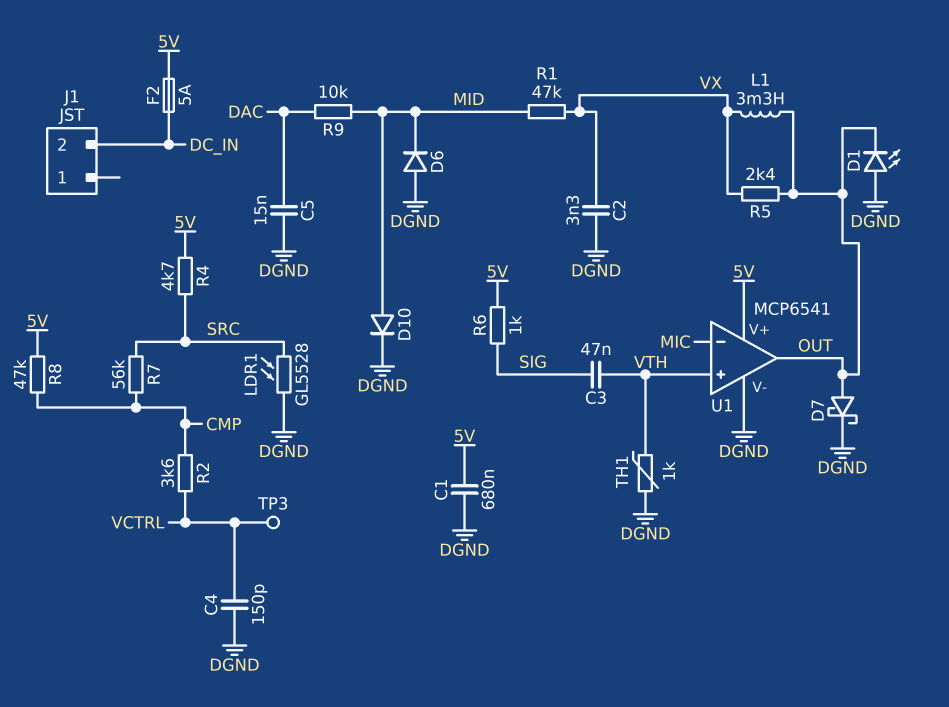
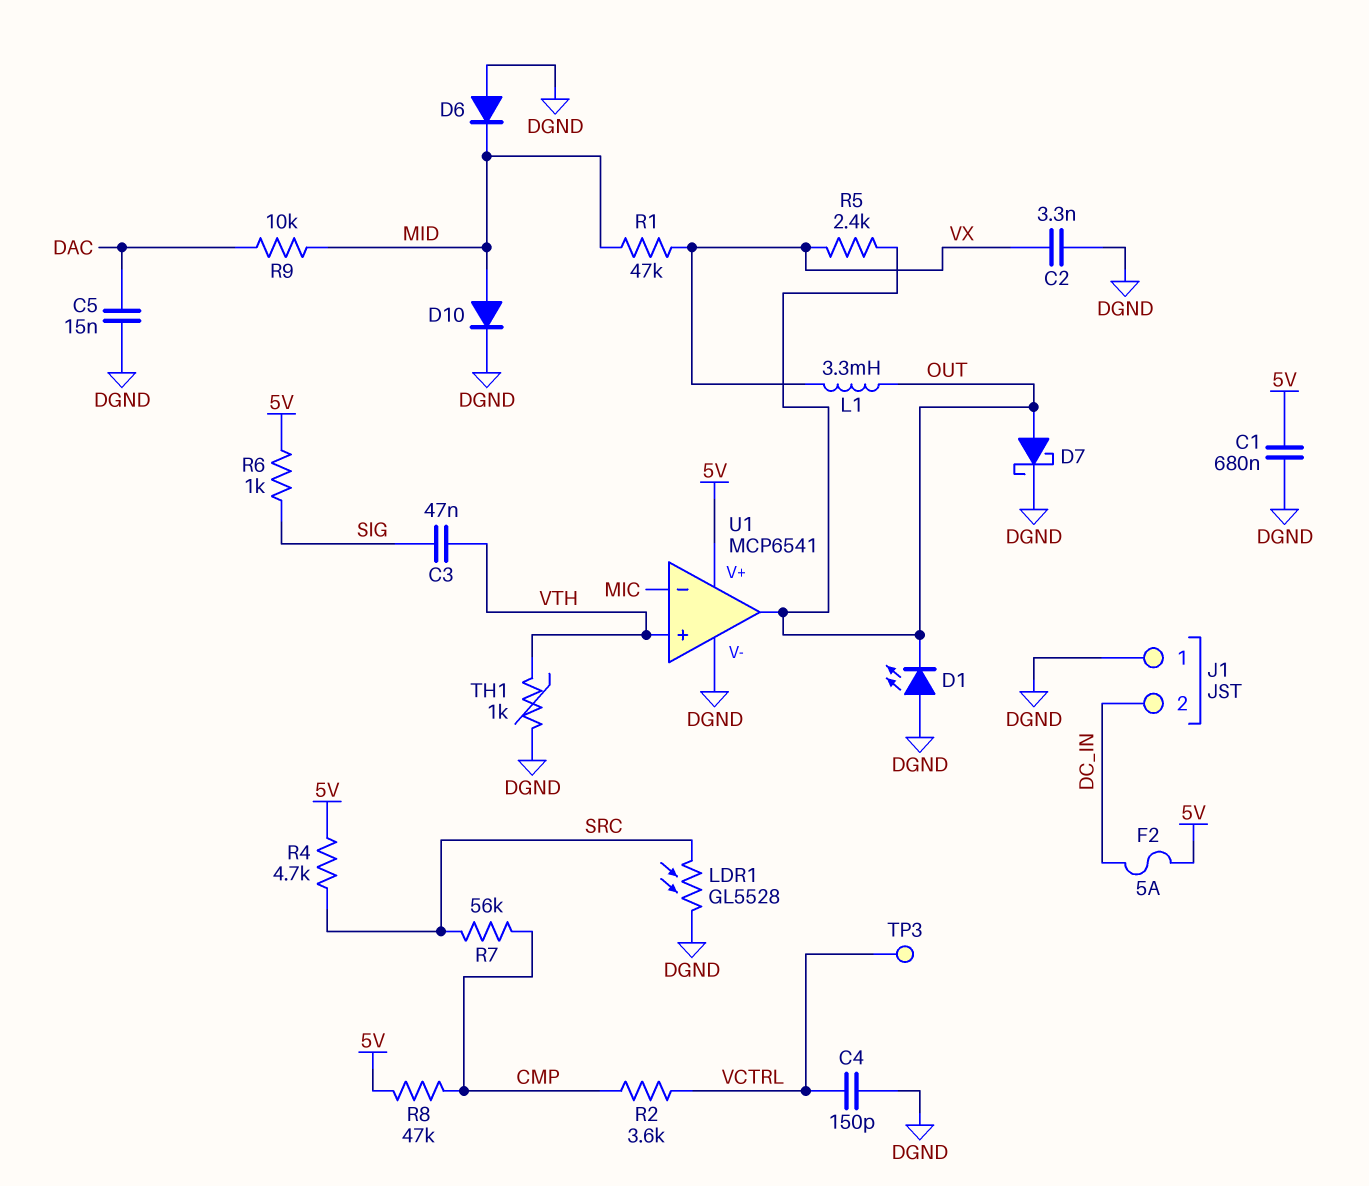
J1 pin 1: none -> DGND

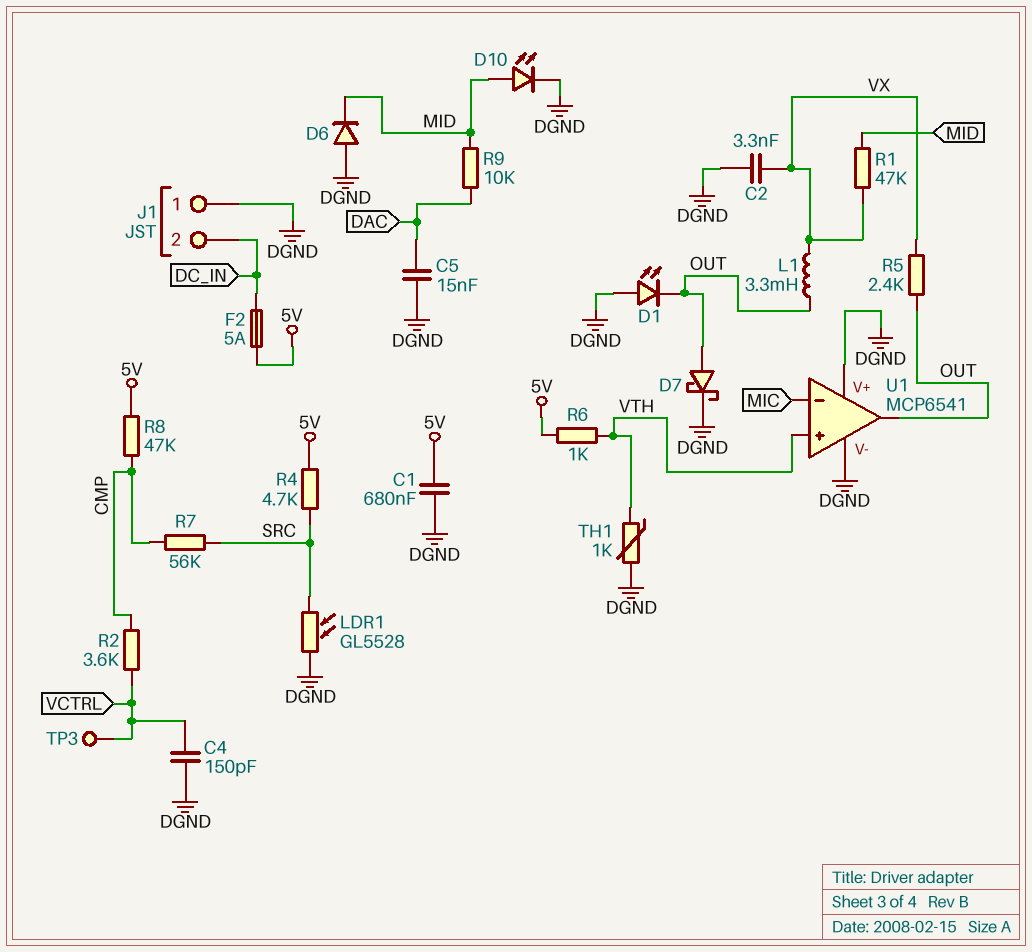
C3: 47nF (SIG, VTH) -> none
D10: diode (A MID, K DGND) -> LED (A MID, K DGND)
R6: 1k (5V, SIG) -> 1k (5V, VTH)
U1 pin V+: 5V -> DGND

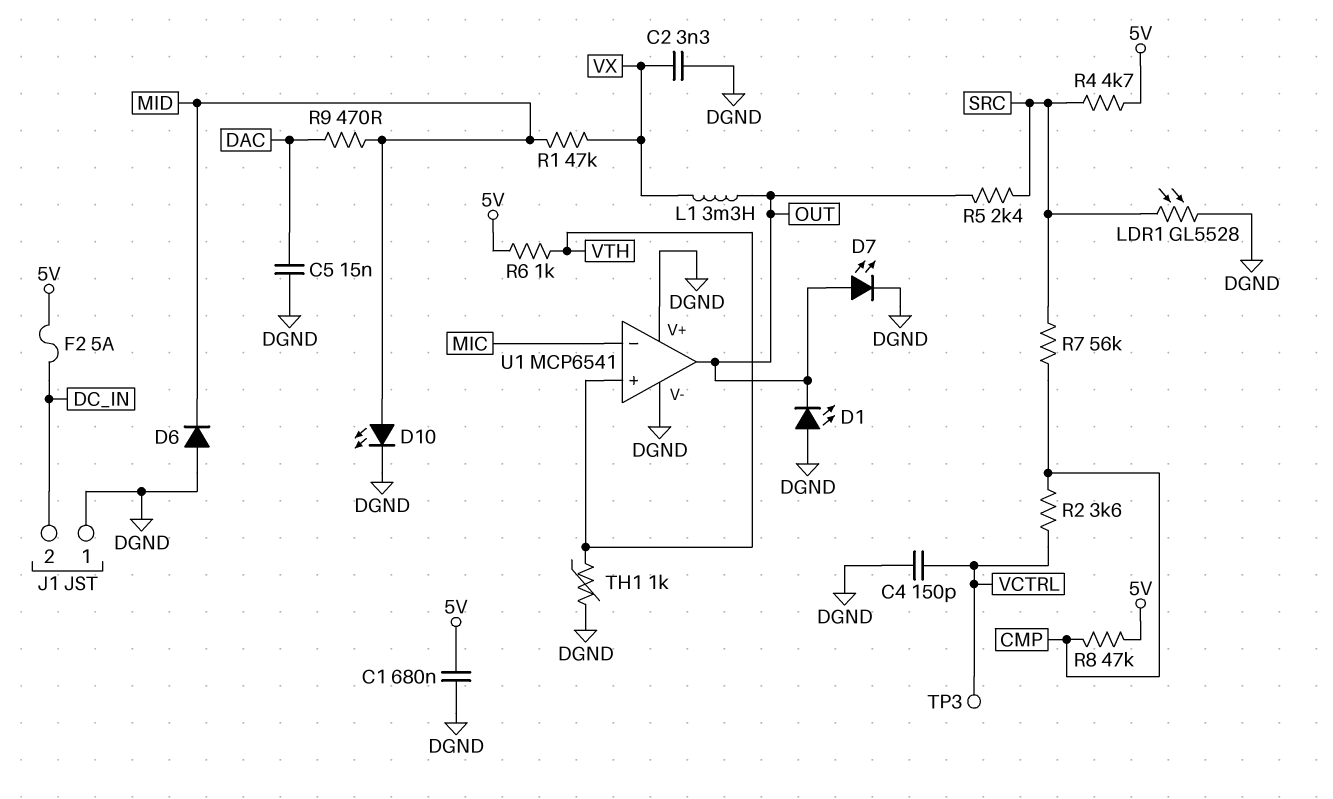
D7: schottky (A OUT, K DGND) -> LED (A OUT, K DGND)
R5: 2.4k (OUT, VX) -> 2.4k (OUT, SRC)
R9: 10k (DAC, MID) -> 470 (DAC, MID)

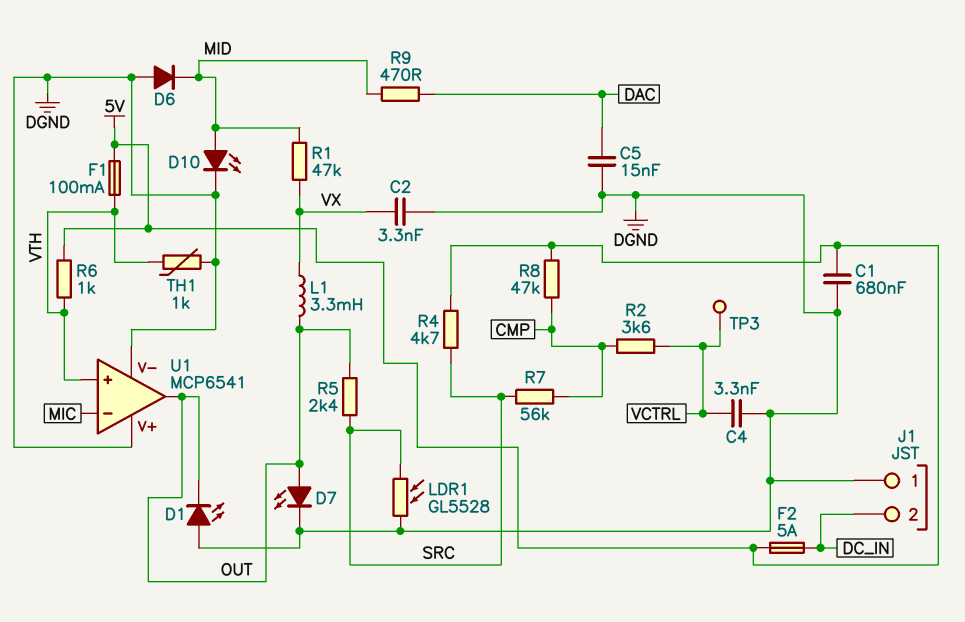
C4: 150pF (DGND, VCTRL) -> 3.3nF (DGND, VCTRL)
F1: none -> 100mA (5V, VTH)

